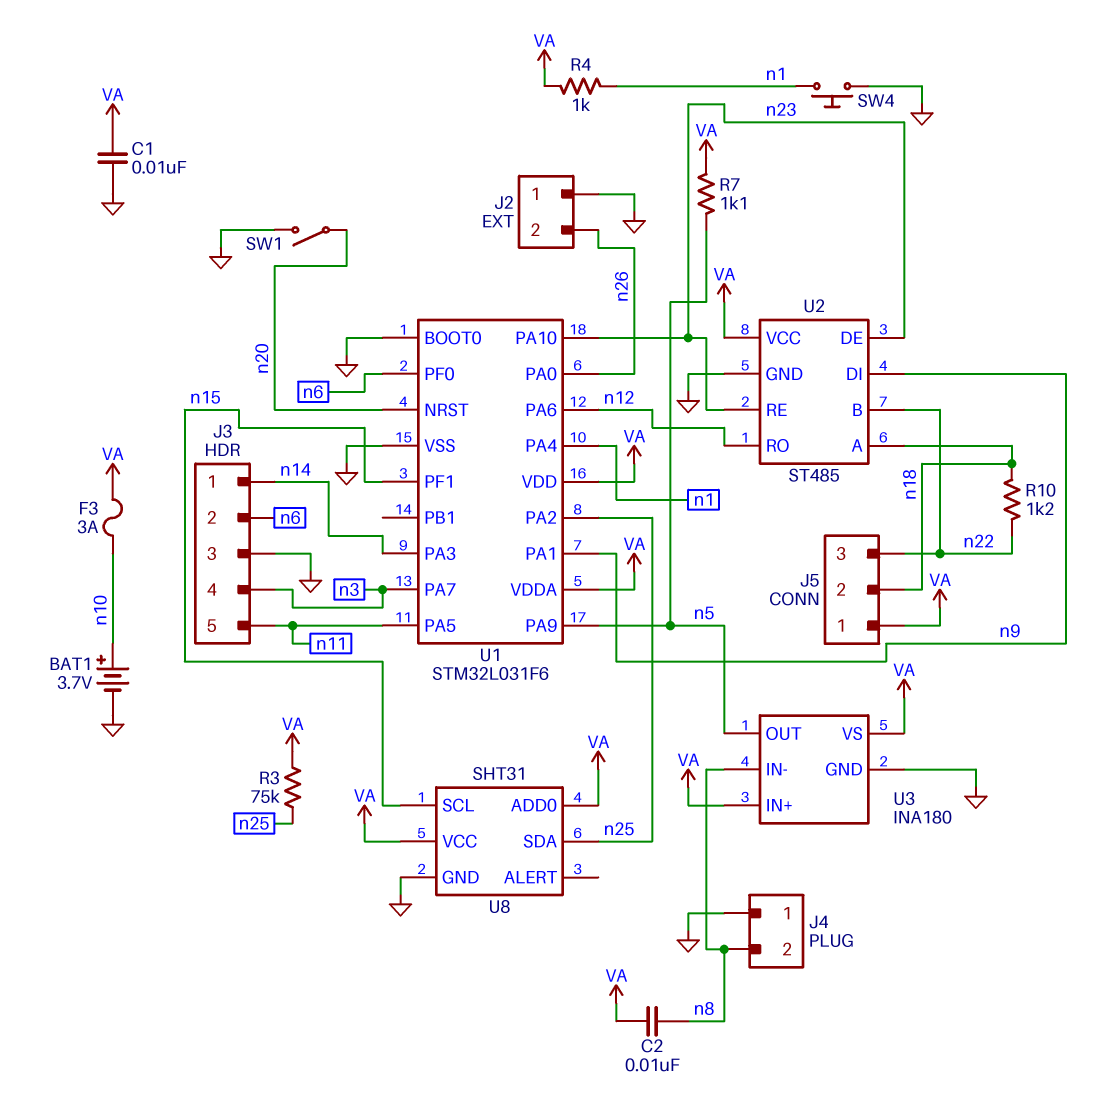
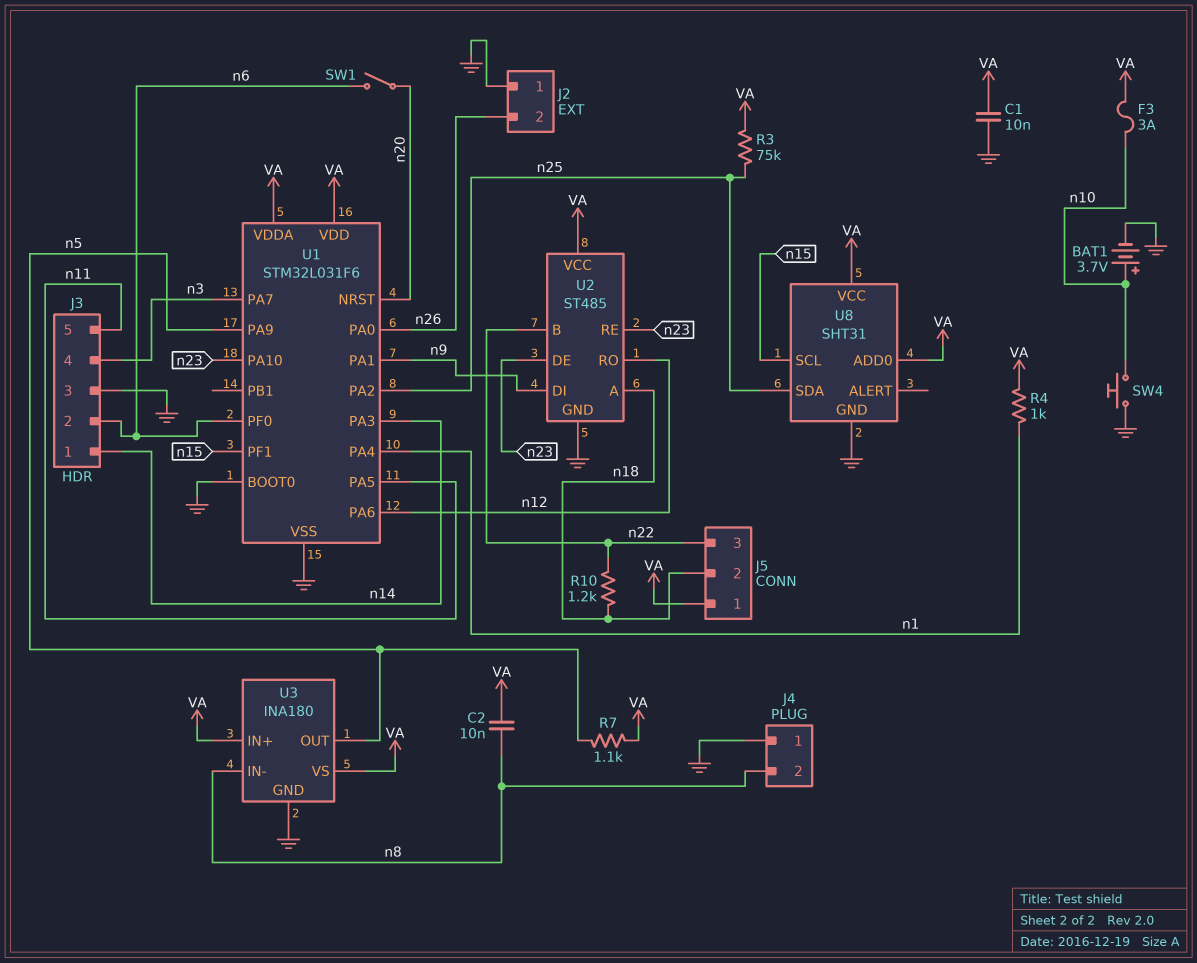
SW1: switch (GND, n20) -> switch (n6, n20)
SW4: button (GND, n1) -> button (GND, n10)

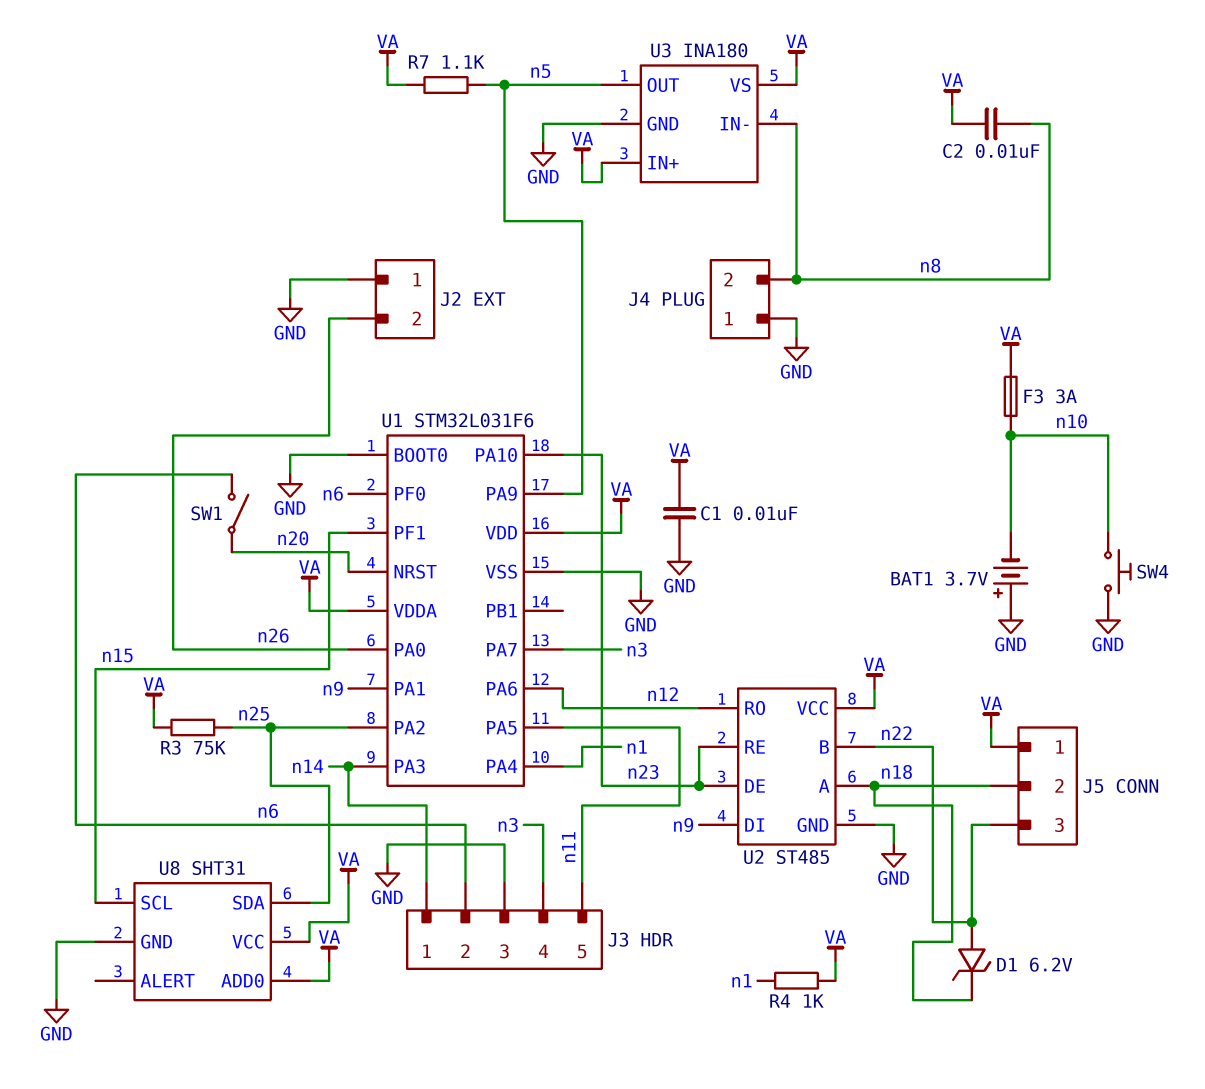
BAT1: 3.7V (plus n10, minus GND) -> 3.7V (plus GND, minus n10)
D1: none -> zener 6.2V (A n22, K n18)
R10: 1.2k (n18, n22) -> none

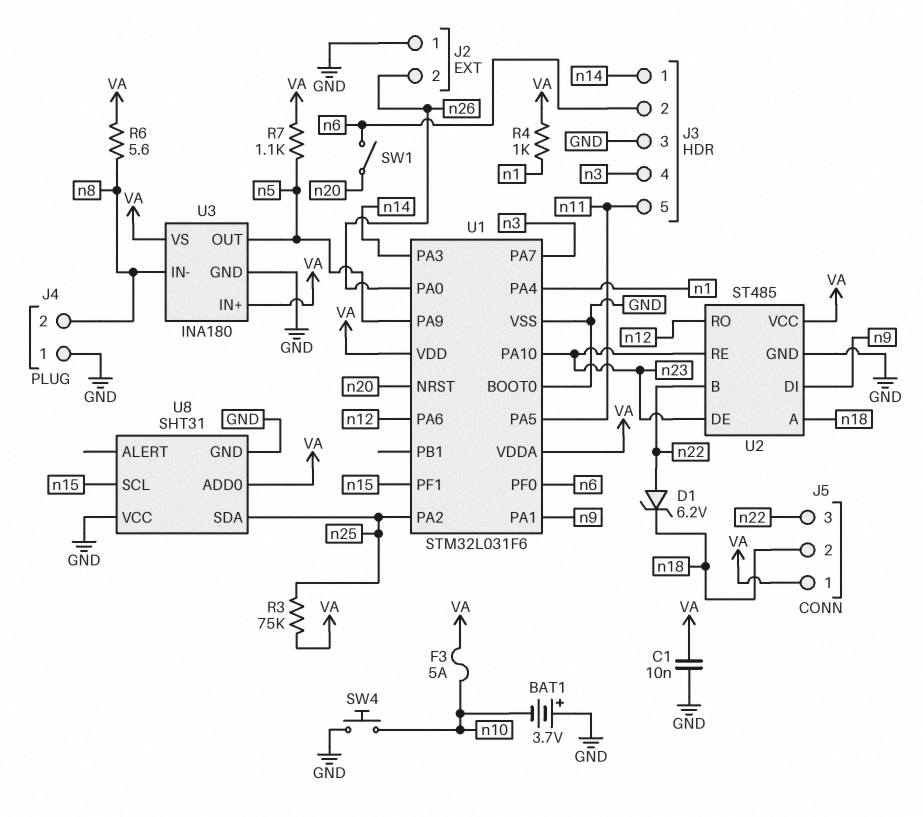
C2: 10nF (VA, n8) -> none
F3: 3A (VA, n10) -> 5A (VA, n10)
R6: none -> 5.6 (VA, n8)
U8 pin VCC: VA -> GND

